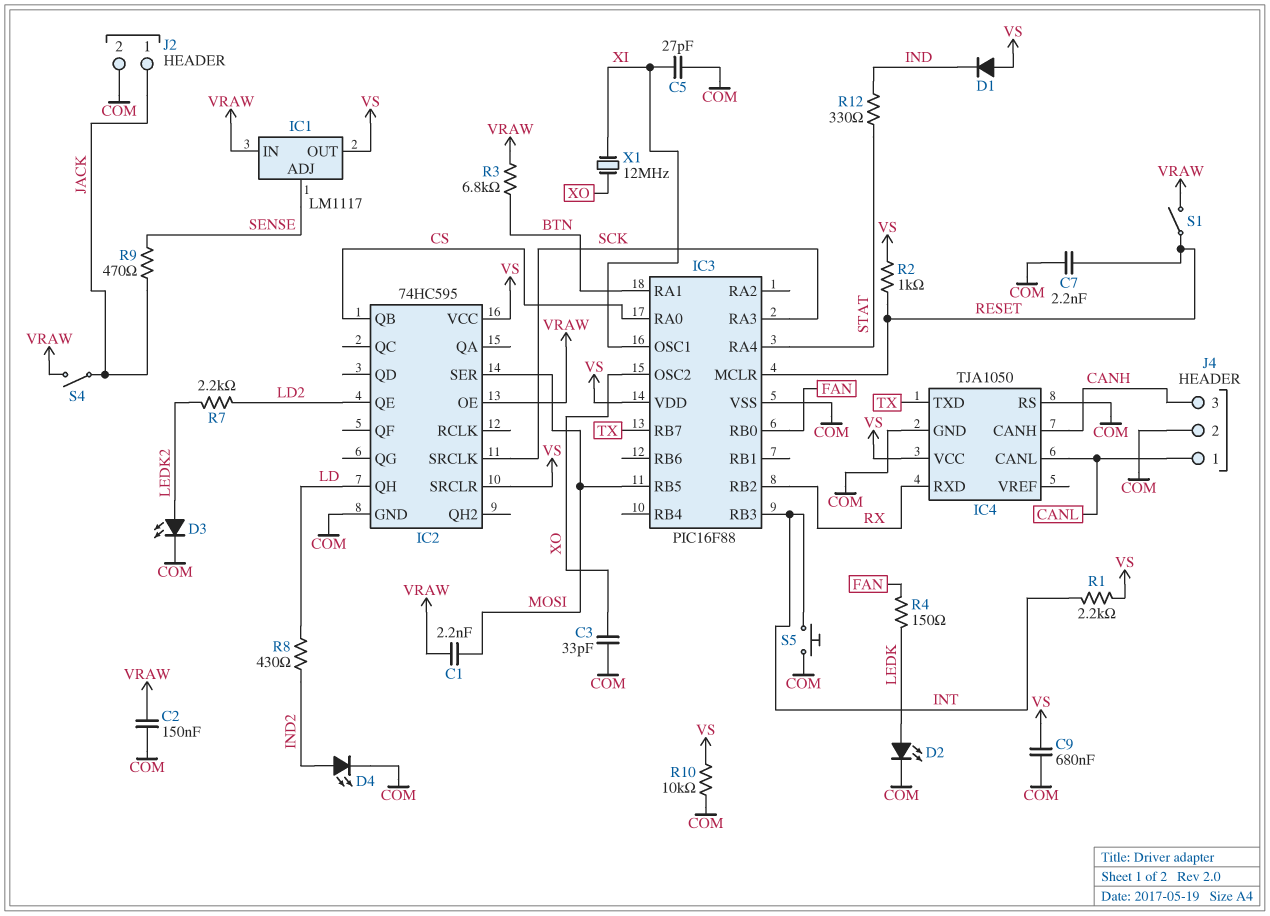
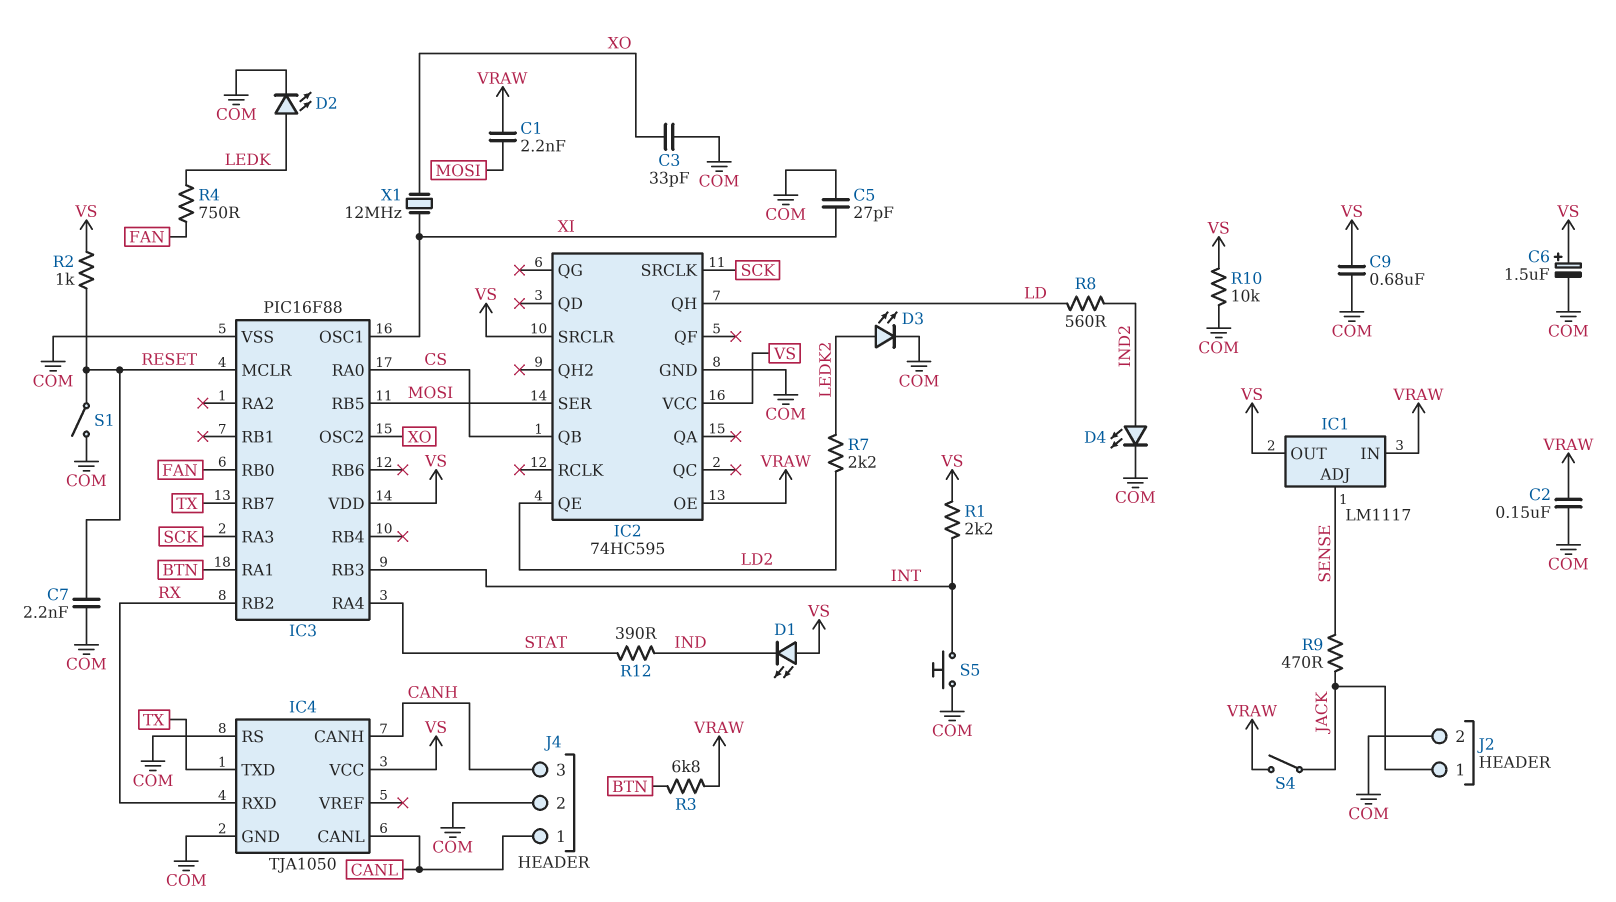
C6: none -> 1.5uF (plus VS, minus COM)
D1: diode (A VS, K IND) -> LED (A VS, K IND)
R4: 150 (FAN, LEDK) -> 750 (FAN, LEDK)
R8: 430 (IND2, LD) -> 560 (IND2, LD)
R12: 330 (IND, STAT) -> 390 (IND, STAT)
S1: switch (RESET, VRAW) -> switch (COM, RESET)

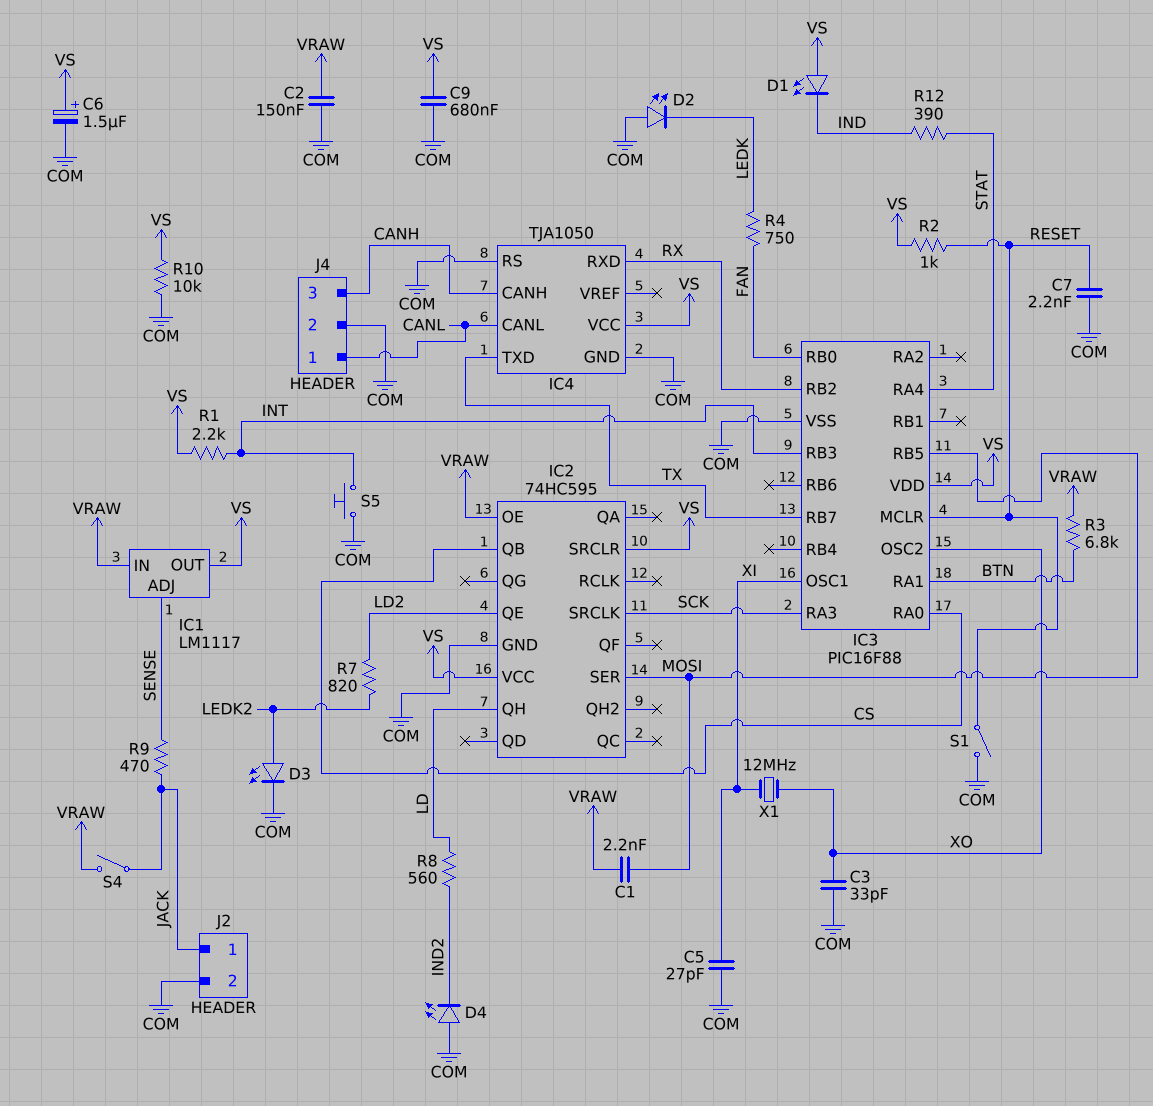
D2: LED (A LEDK, K COM) -> LED (A COM, K LEDK)
D4: LED (A IND2, K COM) -> LED (A COM, K IND2)
R7: 2.2k (LD2, LEDK2) -> 820 (LD2, LEDK2)

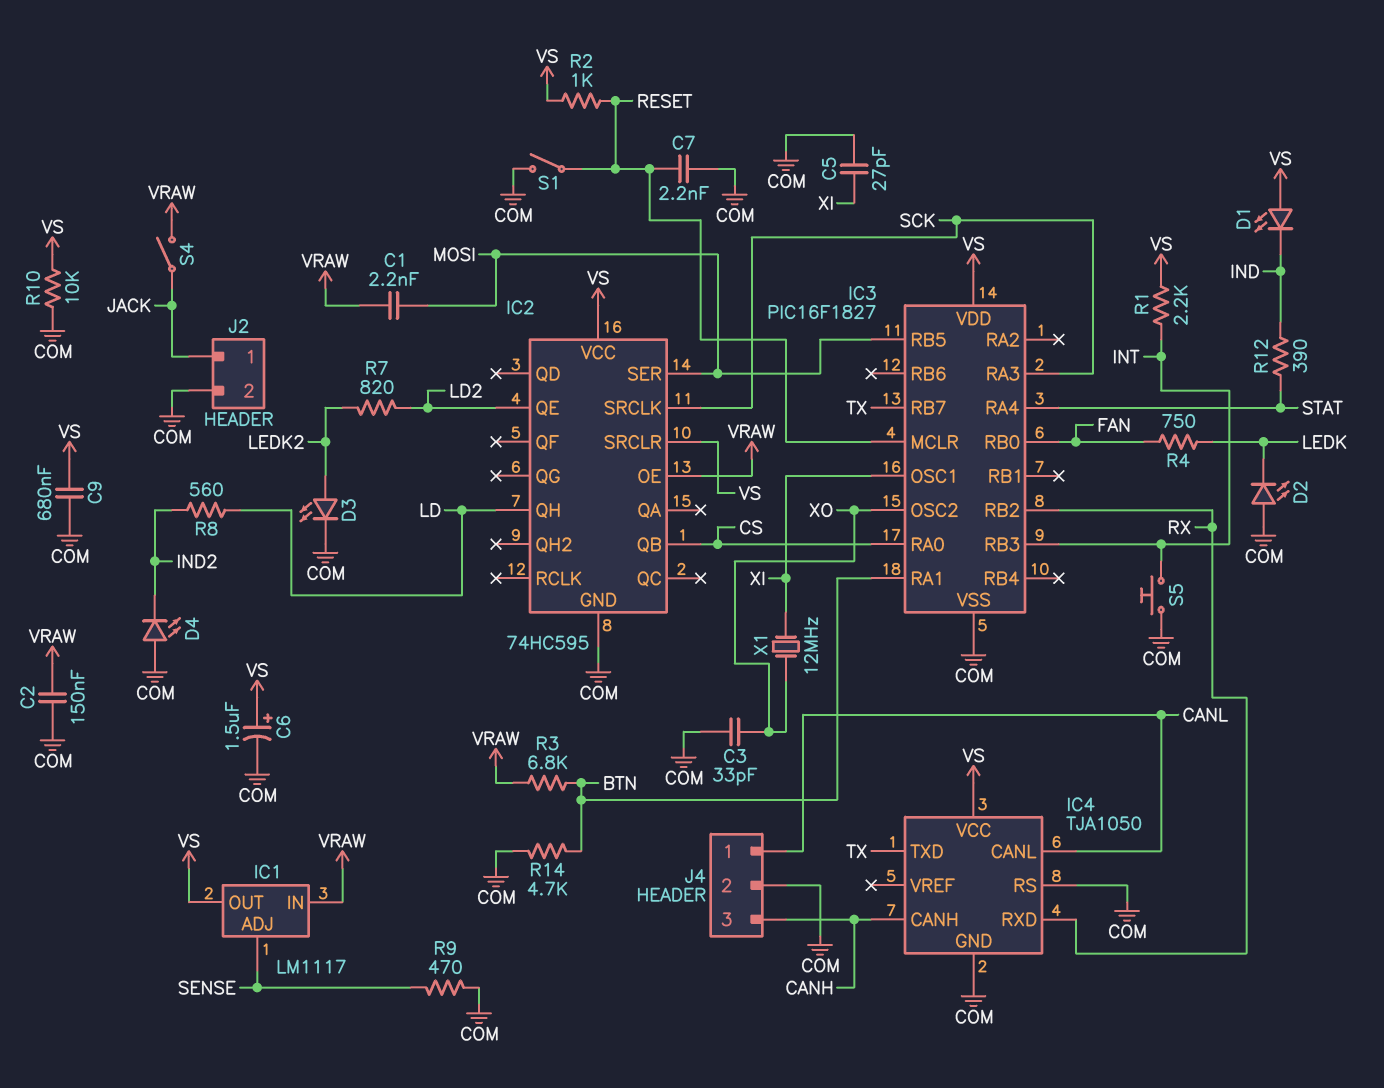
IC3: PIC16F88 -> PIC16F1827
R9: 470 (JACK, SENSE) -> 470 (COM, SENSE)
R14: none -> 4.7k (BTN, COM)

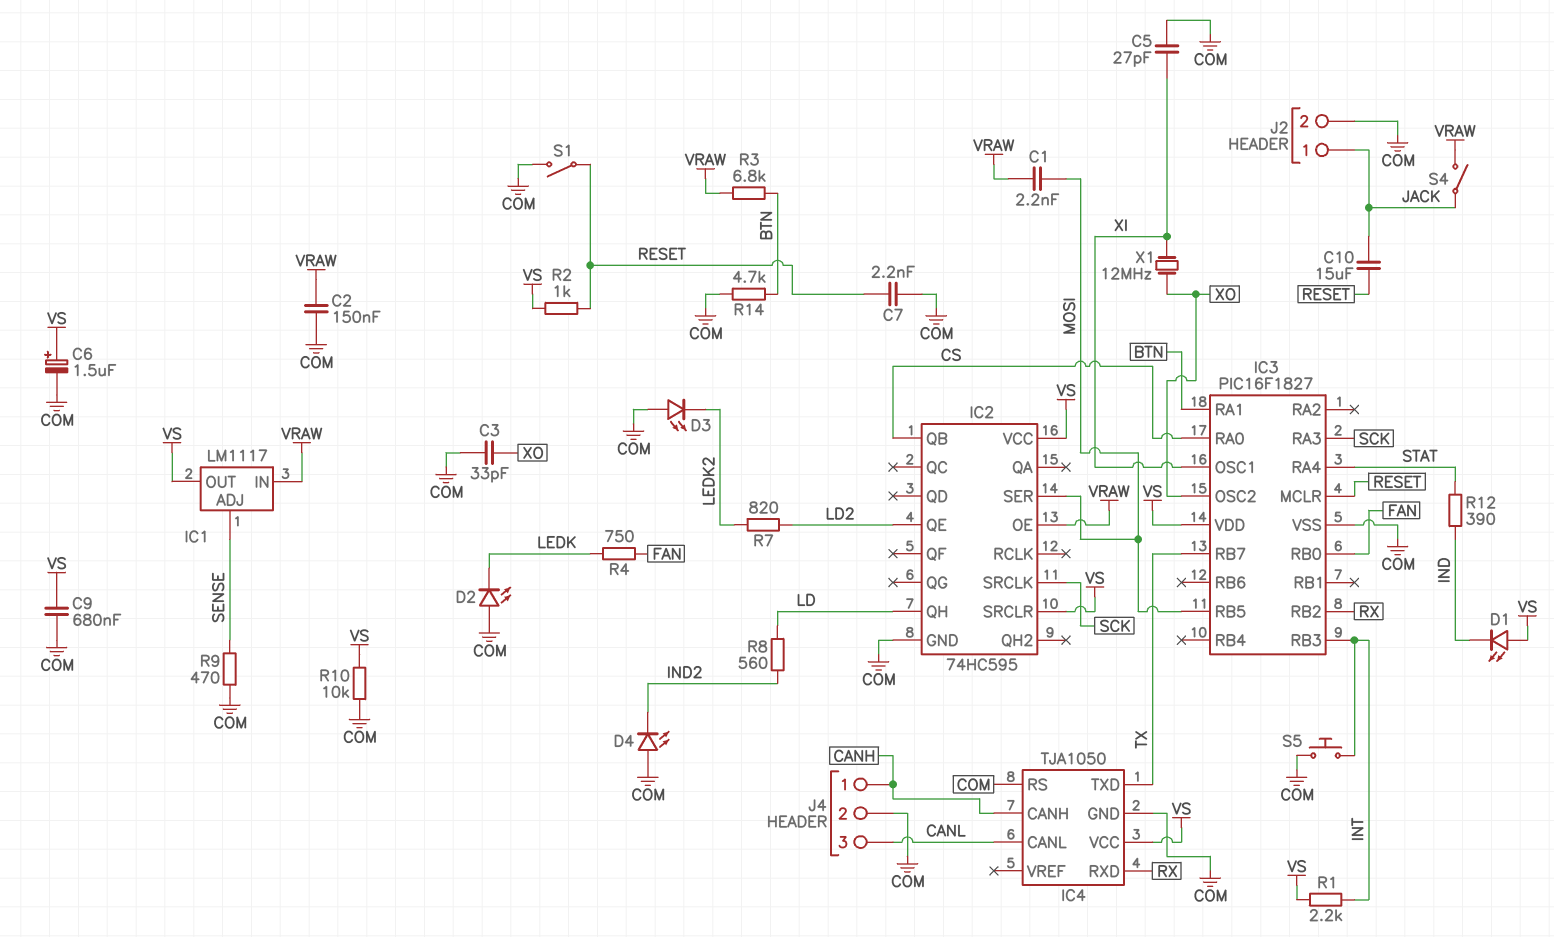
C10: none -> 15uF (JACK, RESET)
D3: LED (A LEDK2, K COM) -> LED (A COM, K LEDK2)
J4 pin 1: CANL -> CANH
J4 pin 3: CANH -> CANL

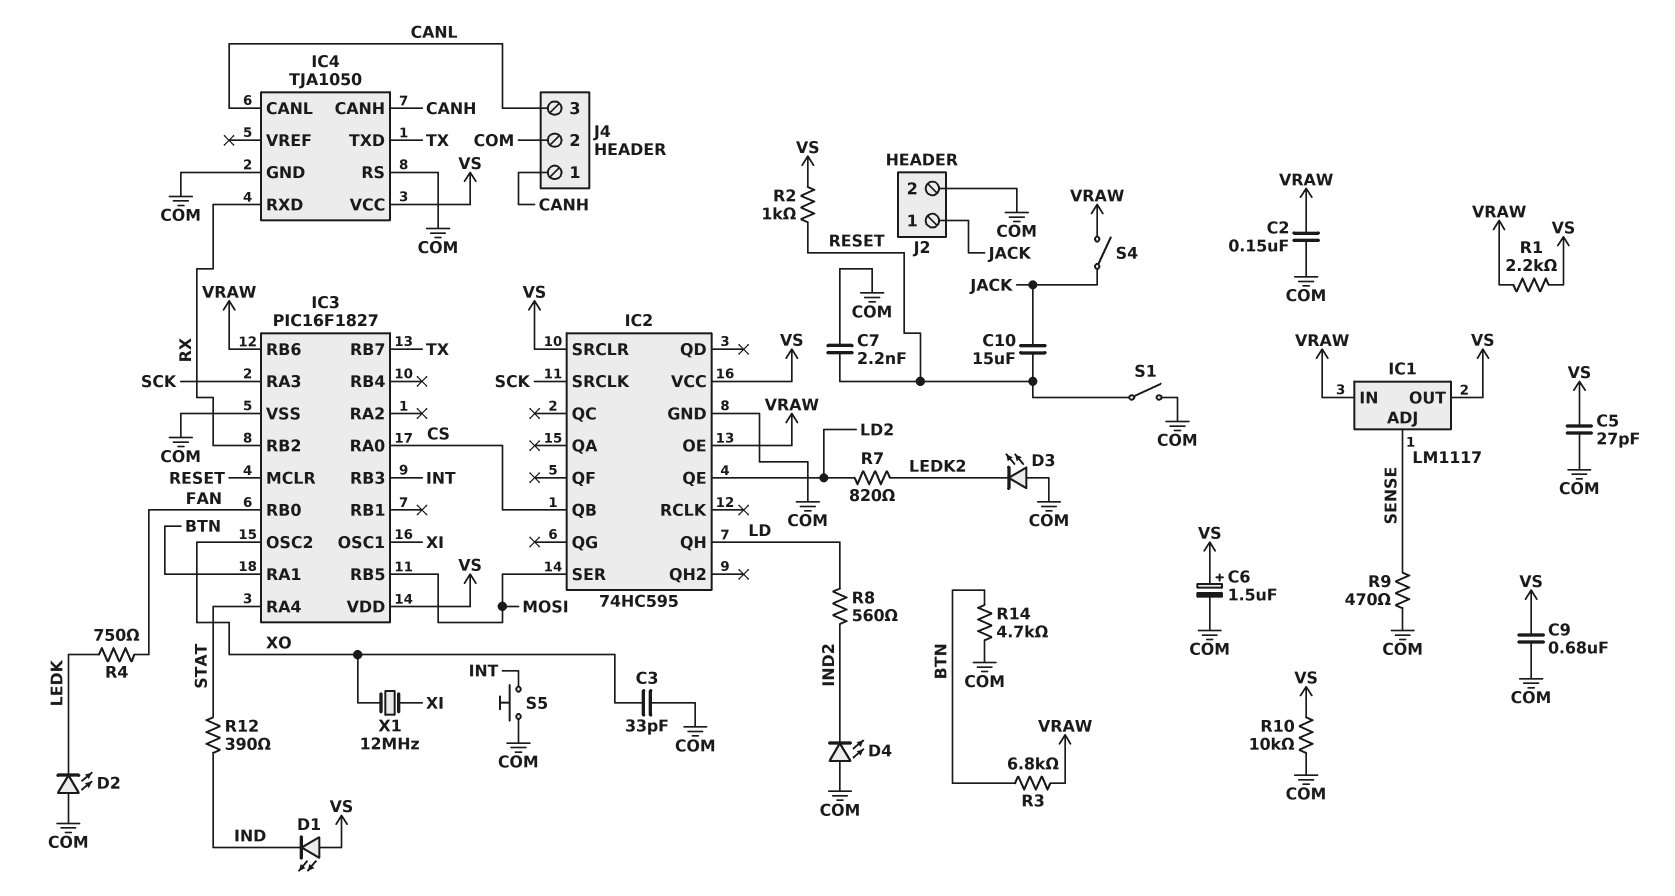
C1: 2.2nF (MOSI, VRAW) -> none
C5: 27pF (COM, XI) -> 27pF (COM, VS)
IC3 pin RB6: none -> VRAW
R1: 2.2k (INT, VS) -> 2.2k (VRAW, VS)

